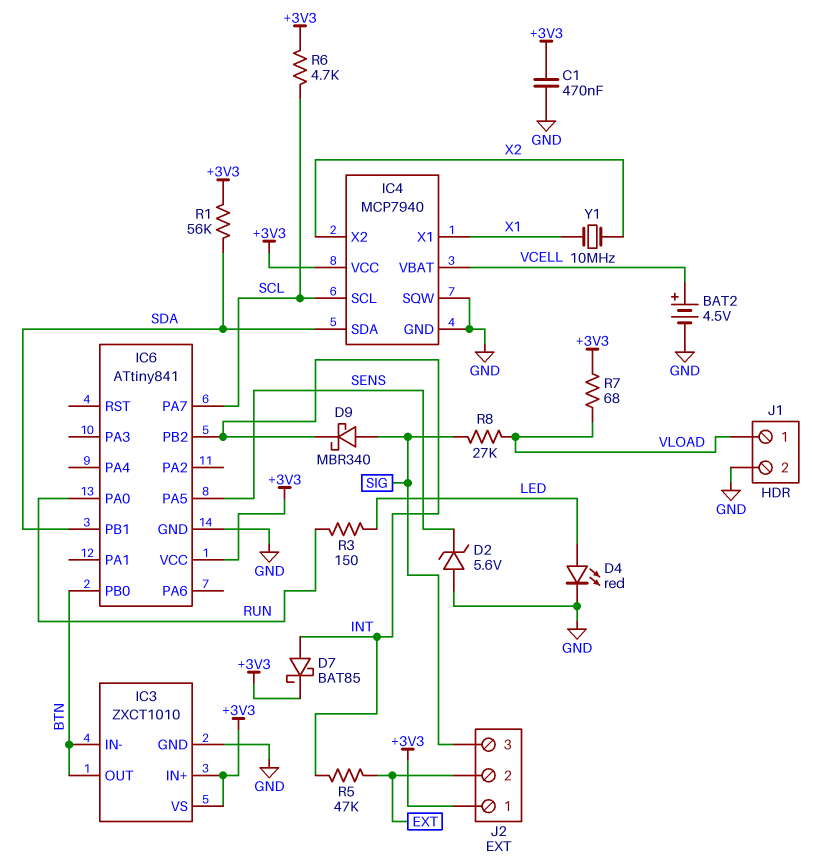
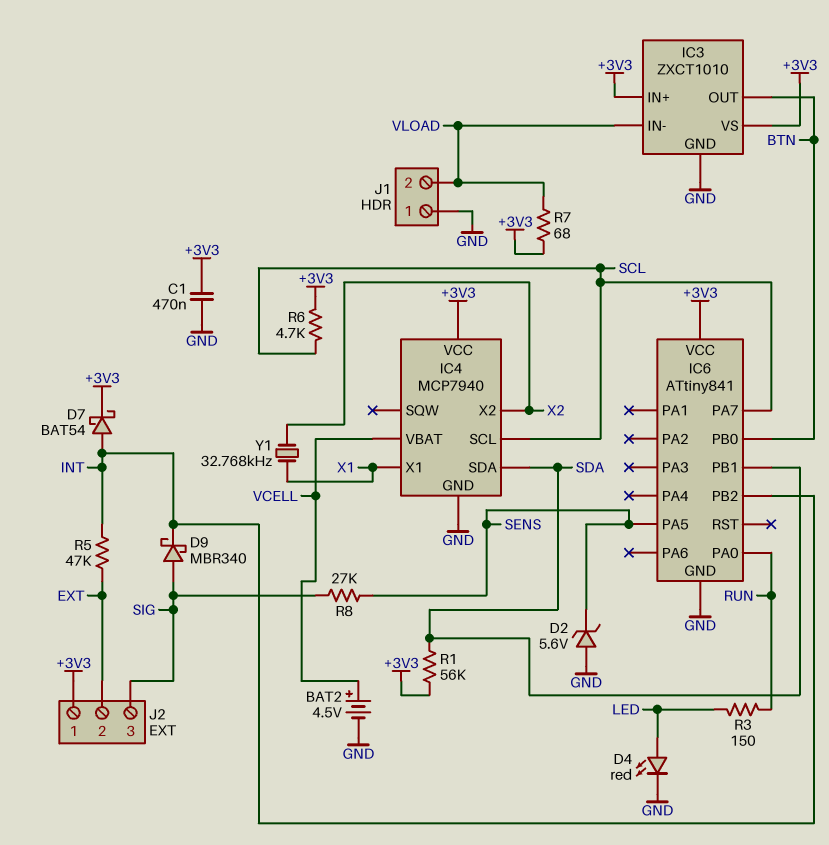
D7: schottky BAT85 (A INT, K +3V3) -> schottky BAT54 (A INT, K +3V3)
IC3 pin IN-: BTN -> VLOAD
IC4 pin SQW: GND -> none
J1 pin 1: VLOAD -> GND
J1 pin 2: GND -> VLOAD
R8: 27k (SIG, VLOAD) -> 27k (SENS, SIG)
Y1: 10MHz (X1, X2) -> 32.768kHz (X1, X2)

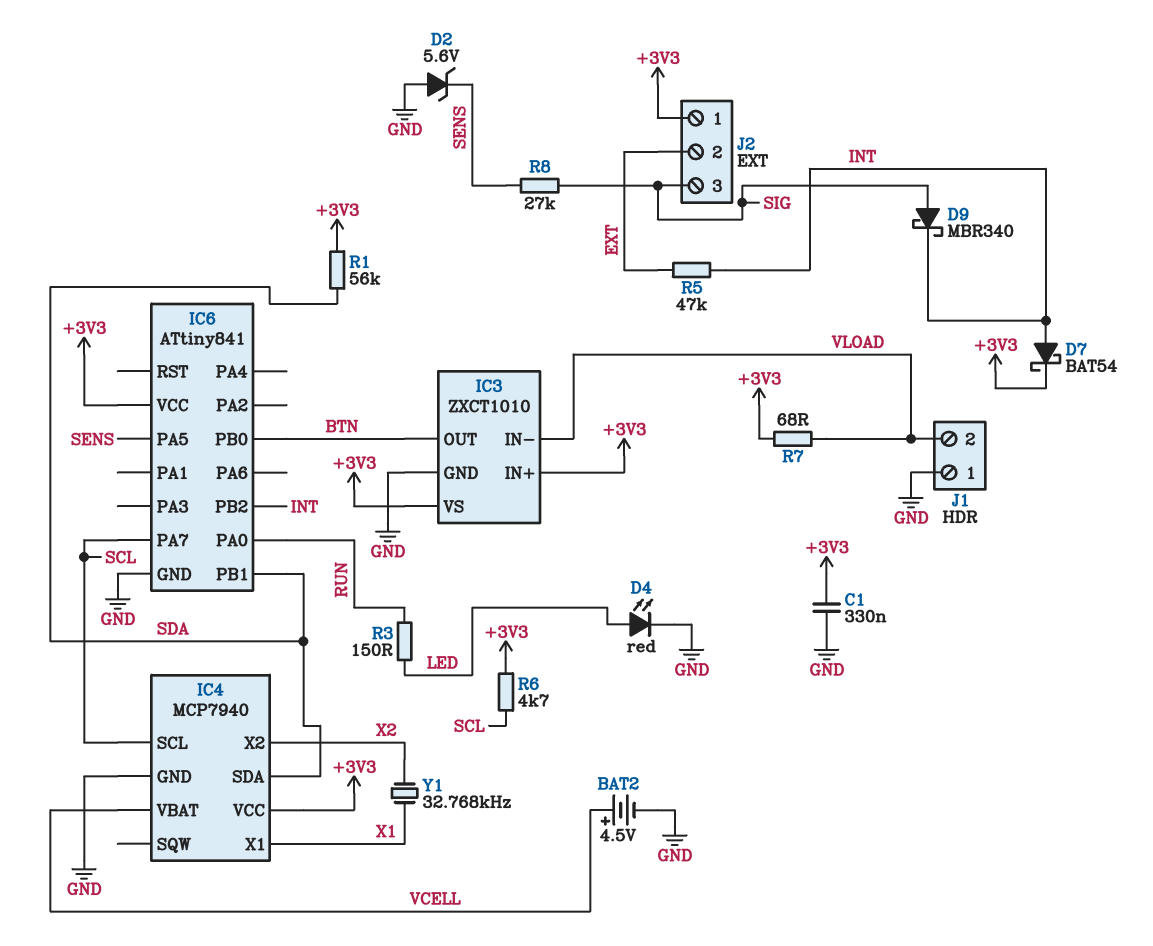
C1: 470nF (+3V3, GND) -> 330nF (+3V3, GND)

